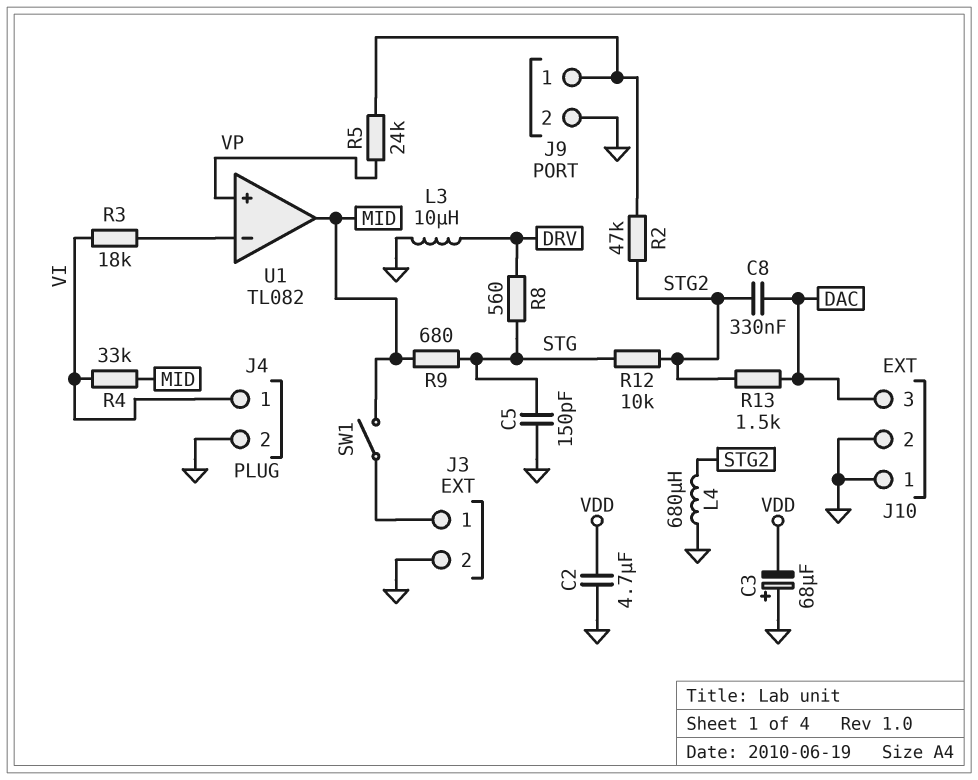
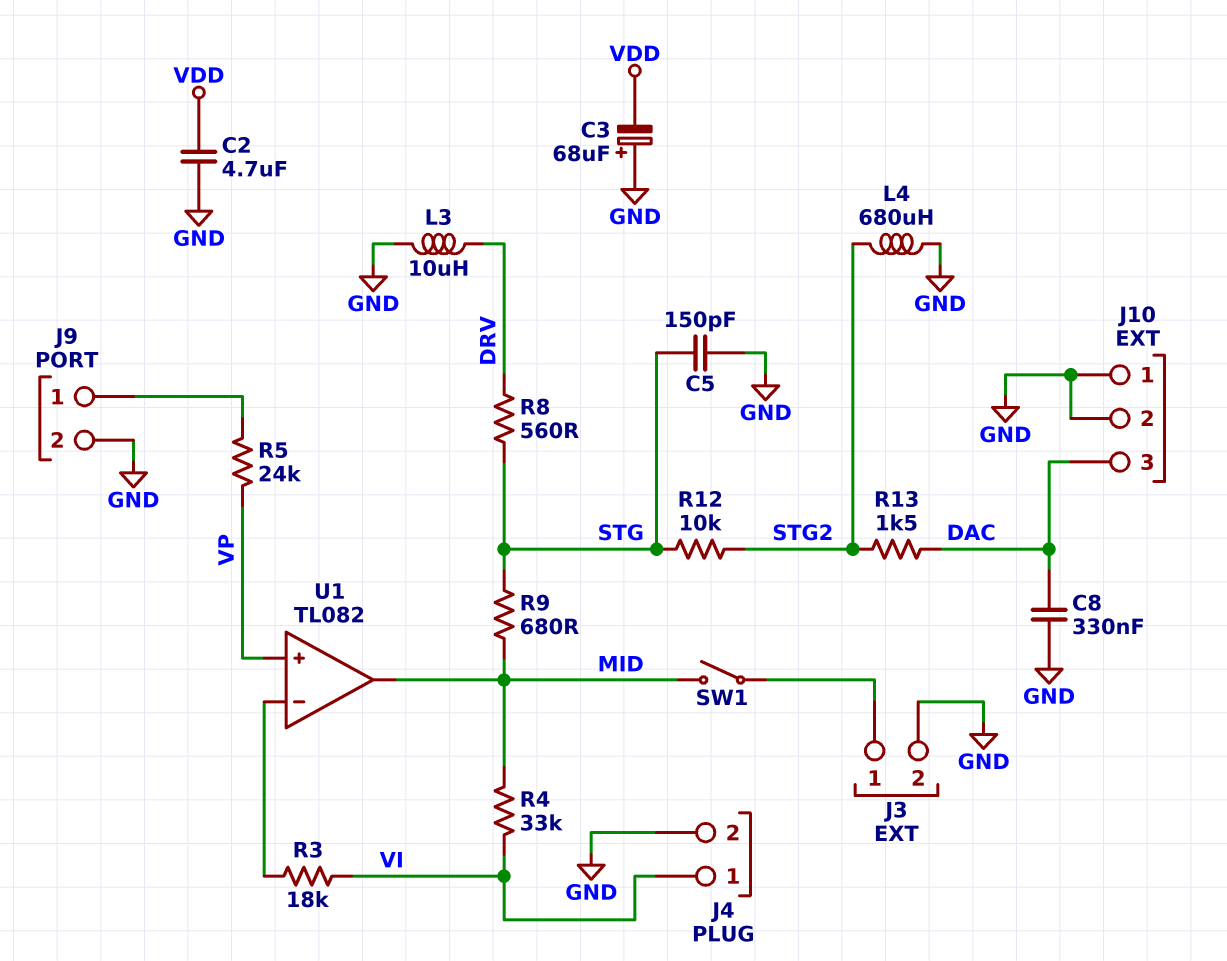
C8: 330nF (DAC, STG2) -> 330nF (DAC, GND)
R2: 47k (J9/1, STG2) -> none

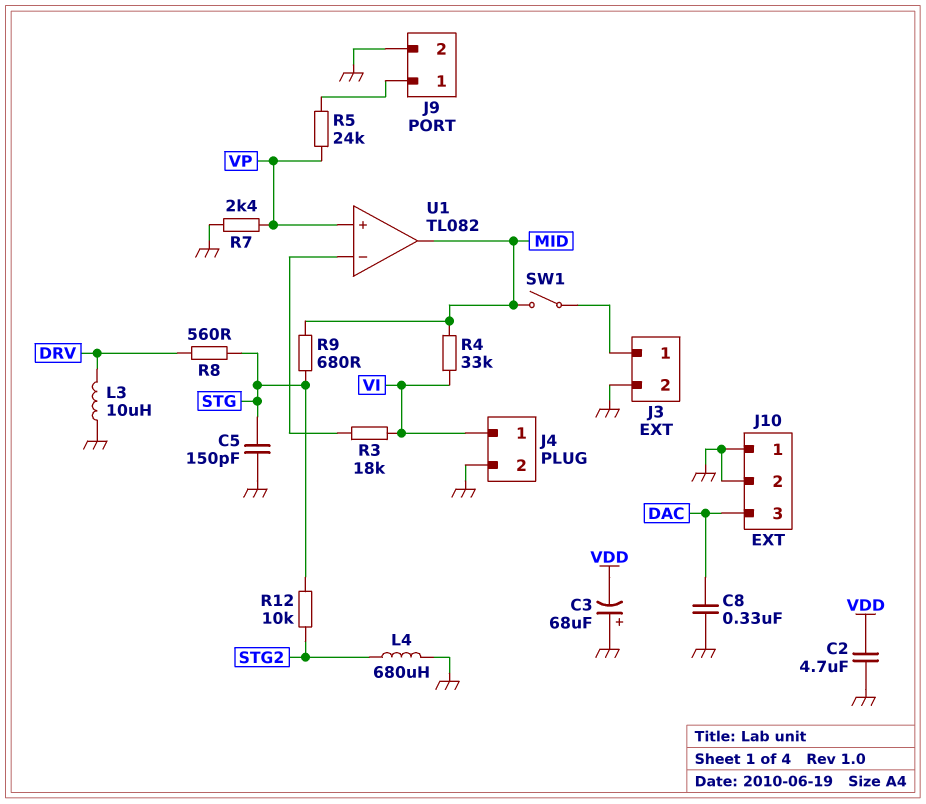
R7: none -> 2.4k (GND, VP)
R13: 1.5k (DAC, STG2) -> none

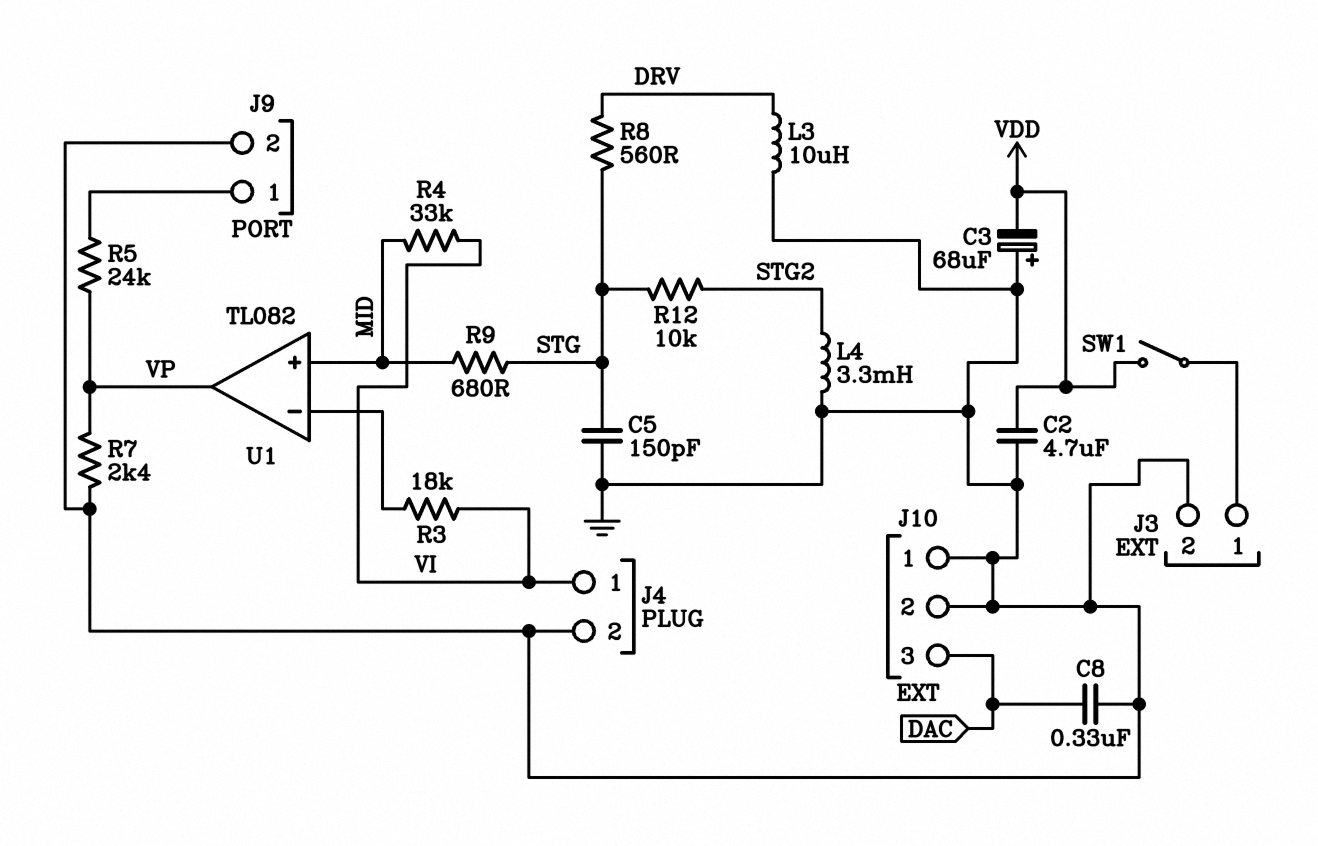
L4: 680uH (GND, STG2) -> 3.3mH (GND, STG2)
SW1: switch (J3/1, MID) -> switch (J3/1, VDD)
U1 pin in+: VP -> MID
U1 pin out: MID -> VP

